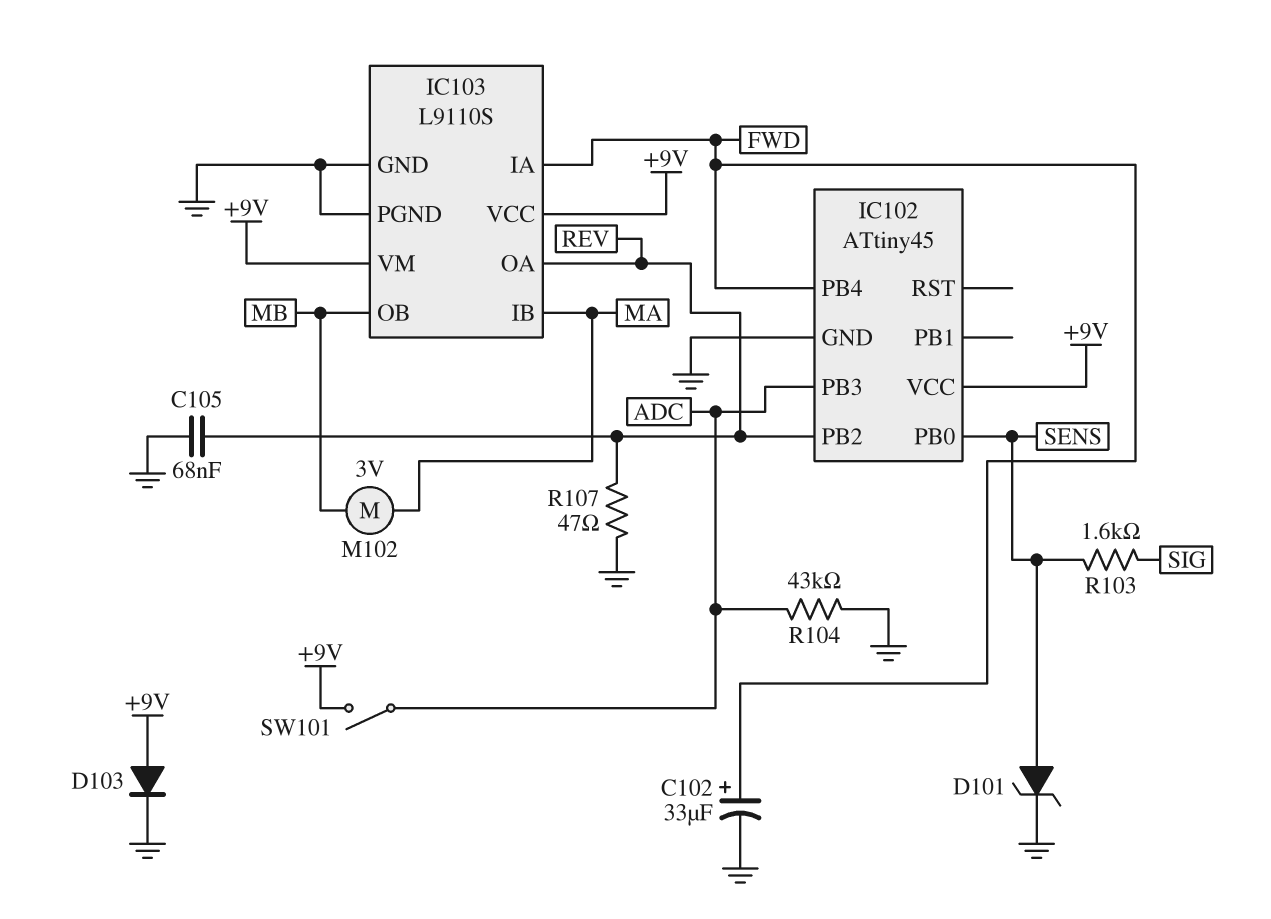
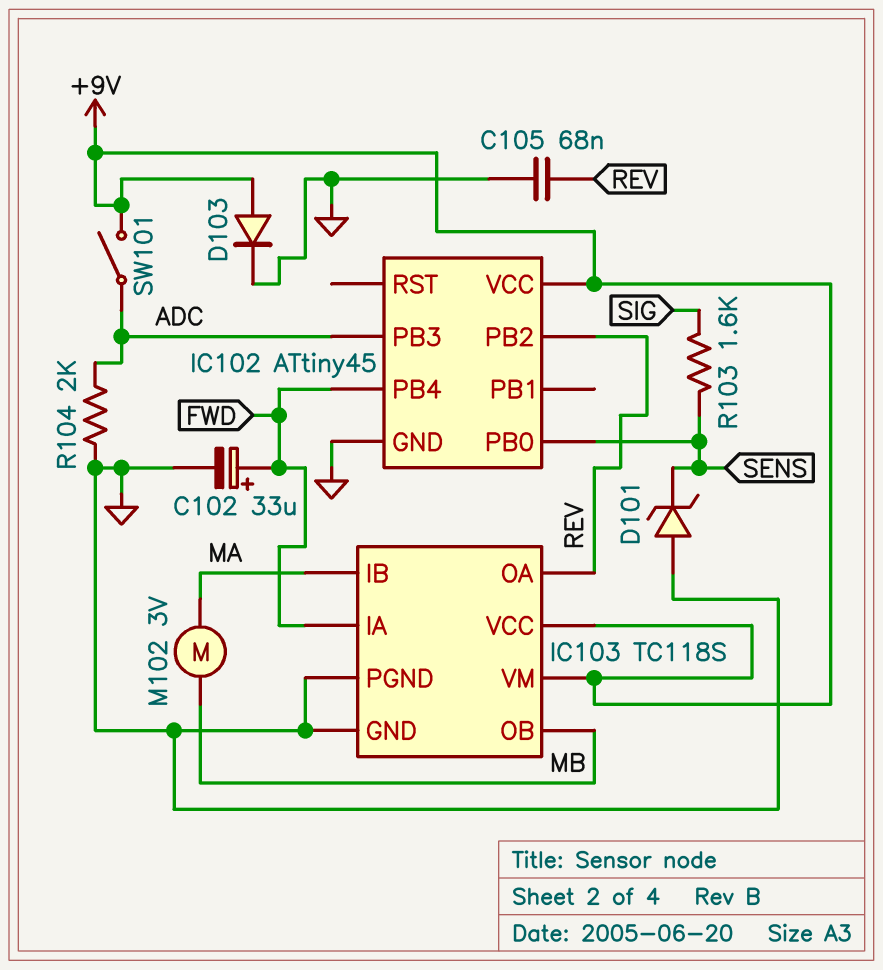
D101: zener (A SENS, K GND) -> zener (A GND, K SENS)
IC103: L9110S -> TC118S
R104: 43k (ADC, GND) -> 2k (ADC, GND)
R107: 47 (GND, REV) -> none

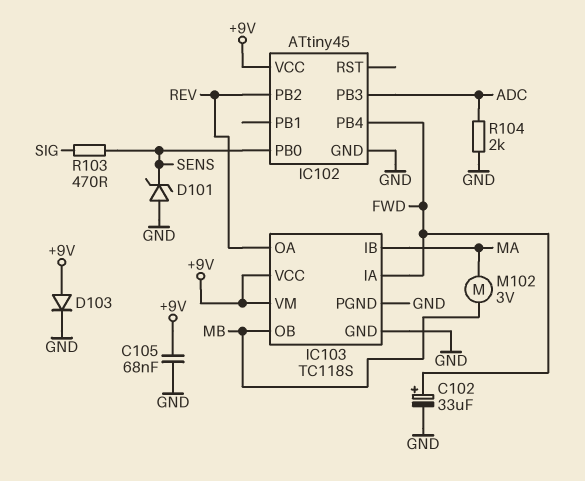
C105: 68nF (GND, REV) -> 68nF (+9V, GND)
R103: 1.6k (SENS, SIG) -> 470 (SENS, SIG)
SW101: switch (+9V, ADC) -> none

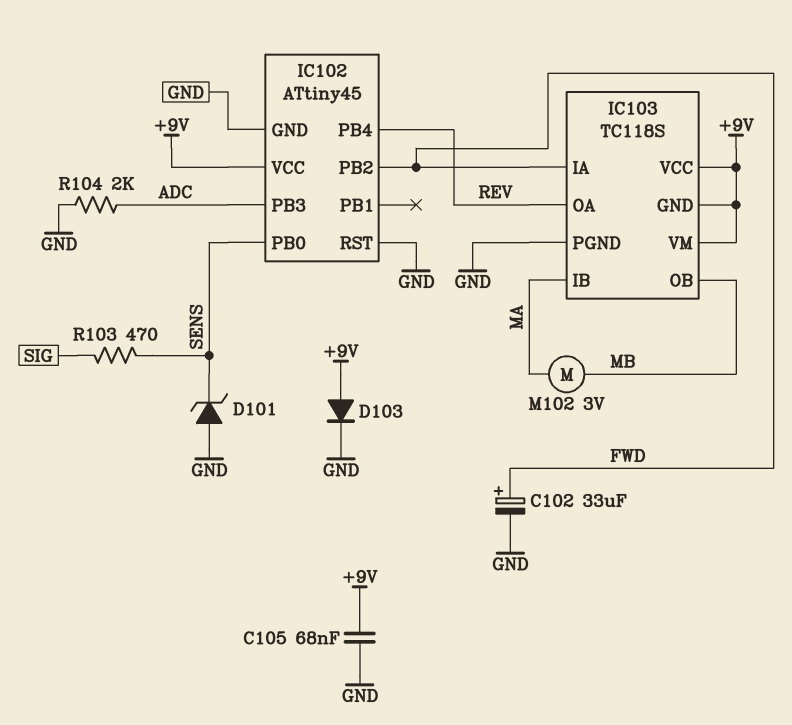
IC102 pin PB2: REV -> FWD
IC102 pin PB4: FWD -> REV
IC102 pin RST: none -> GND
IC103 pin GND: GND -> +9V

